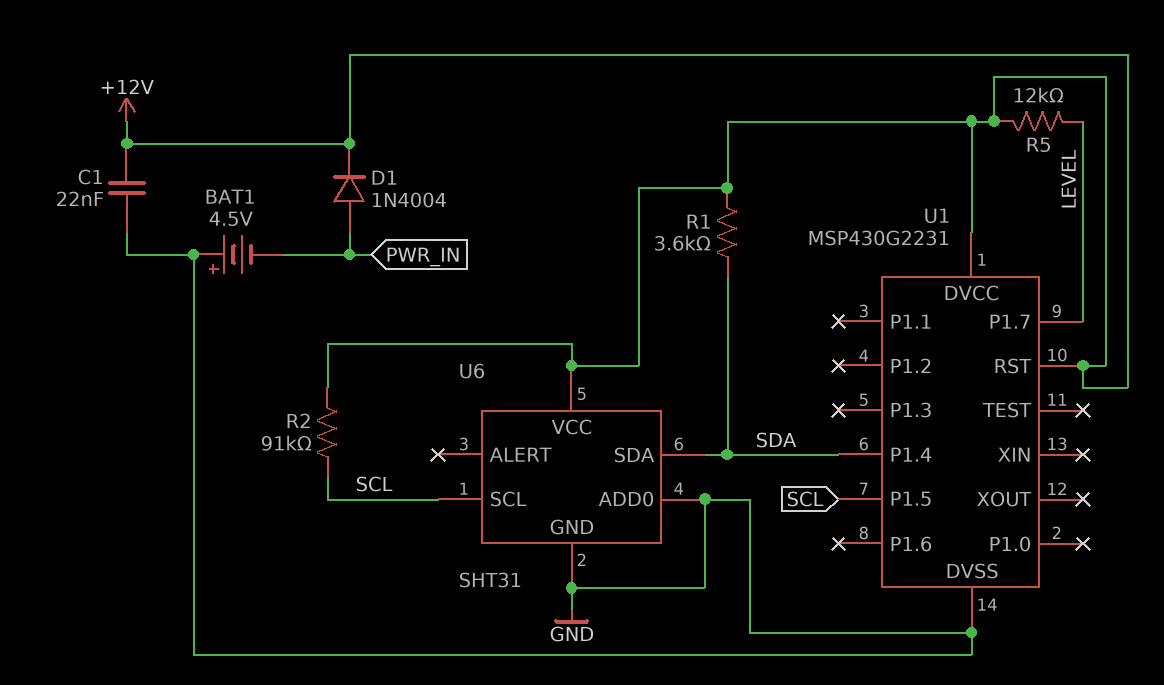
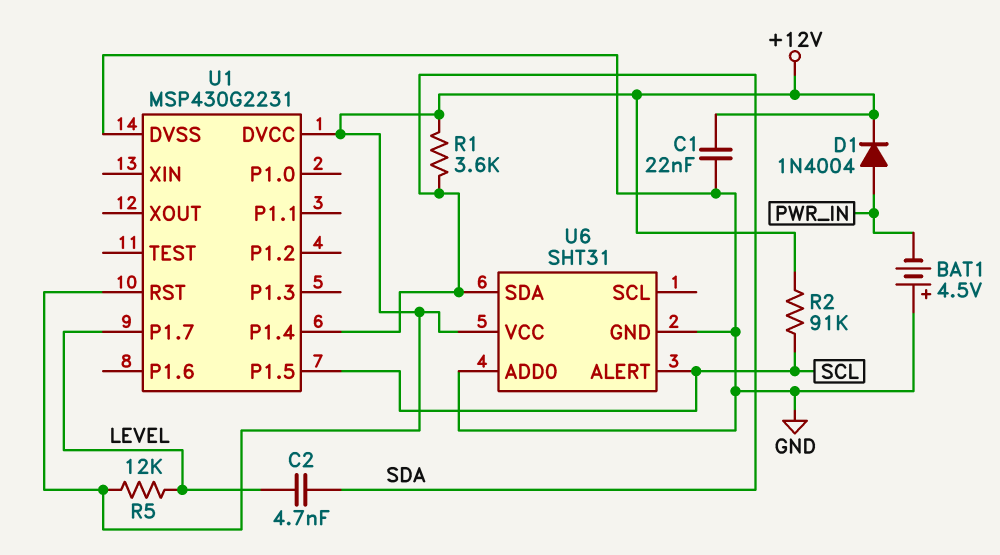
C2: none -> 4.7nF (LEVEL, SDA)
U6 pin ALERT: none -> SCL
U6 pin SCL: SCL -> none

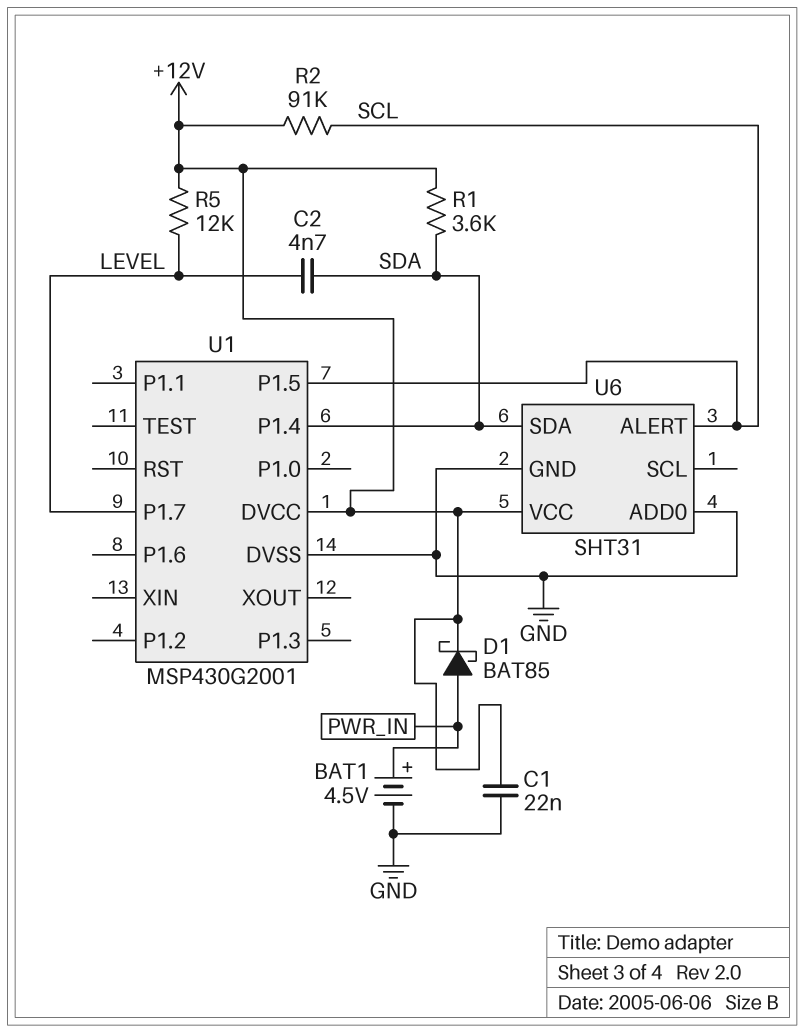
BAT1: 4.5V (plus GND, minus PWR_IN) -> 4.5V (plus PWR_IN, minus GND)
D1: diode 1N4004 (A PWR_IN, K +12V) -> schottky BAT85 (A PWR_IN, K +12V)
U1: MSP430G2231 -> MSP430G2001
U1 pin RST: +12V -> none

